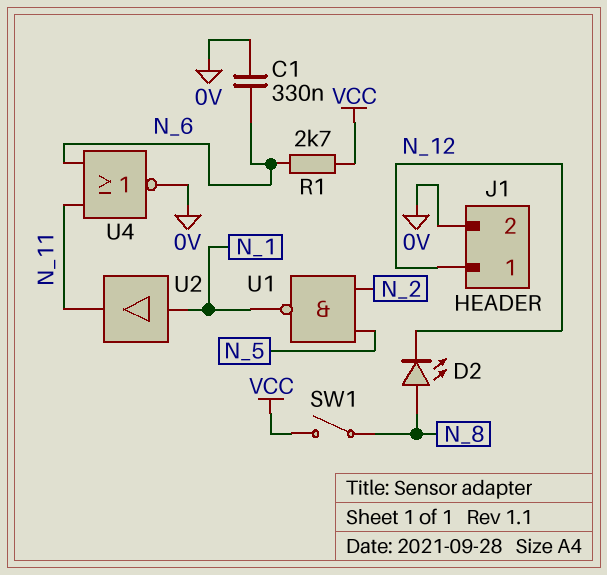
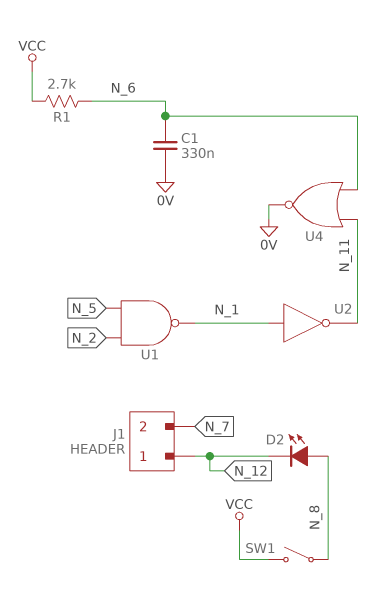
J1 pin 2: 0V -> N_7
U2: buffer (in N_1, out N_11) -> NOT (in N_1, out N_11)

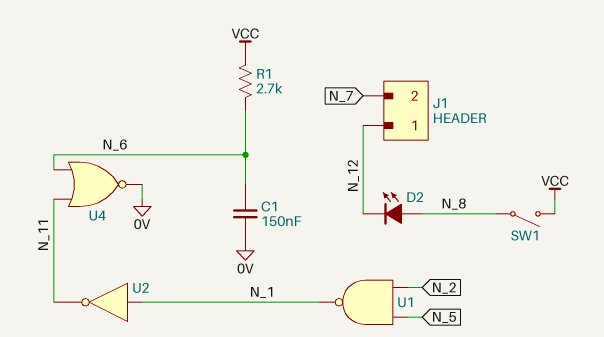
C1: 330nF (0V, N_6) -> 150nF (0V, N_6)

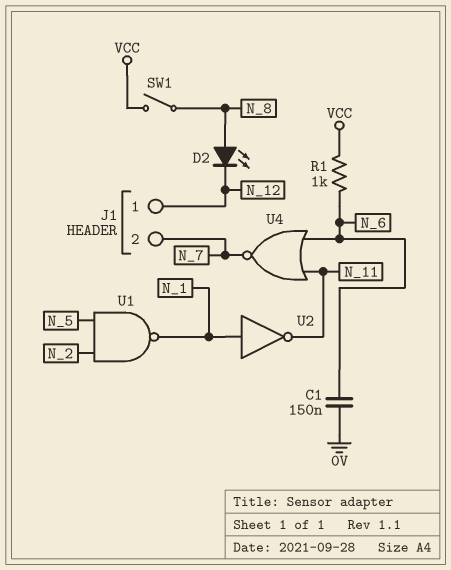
R1: 2.7k (N_6, VCC) -> 1k (N_6, VCC)
U4: NOR (in N_6, in N_11, out 0V) -> NOR (in N_6, in N_11, out N_7)

